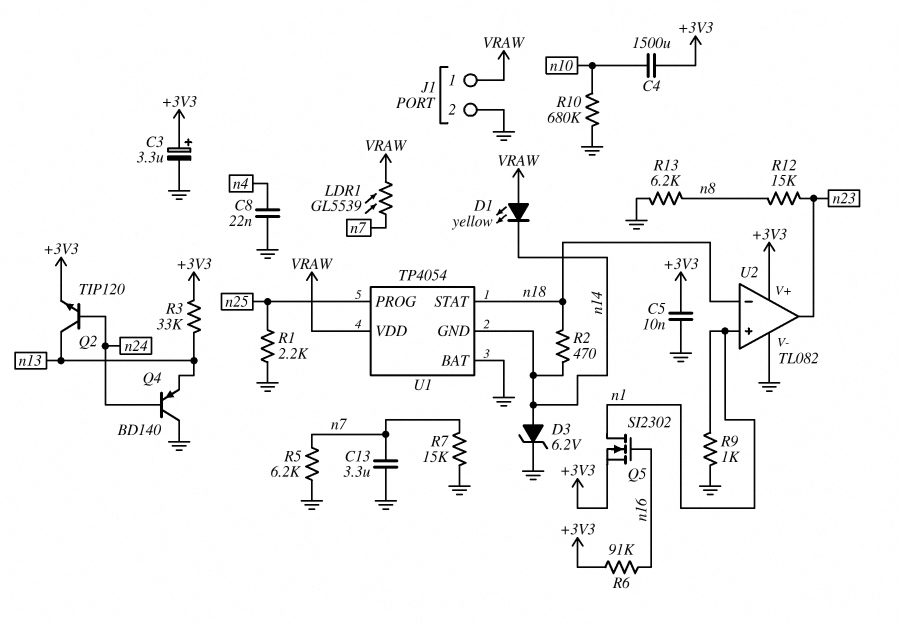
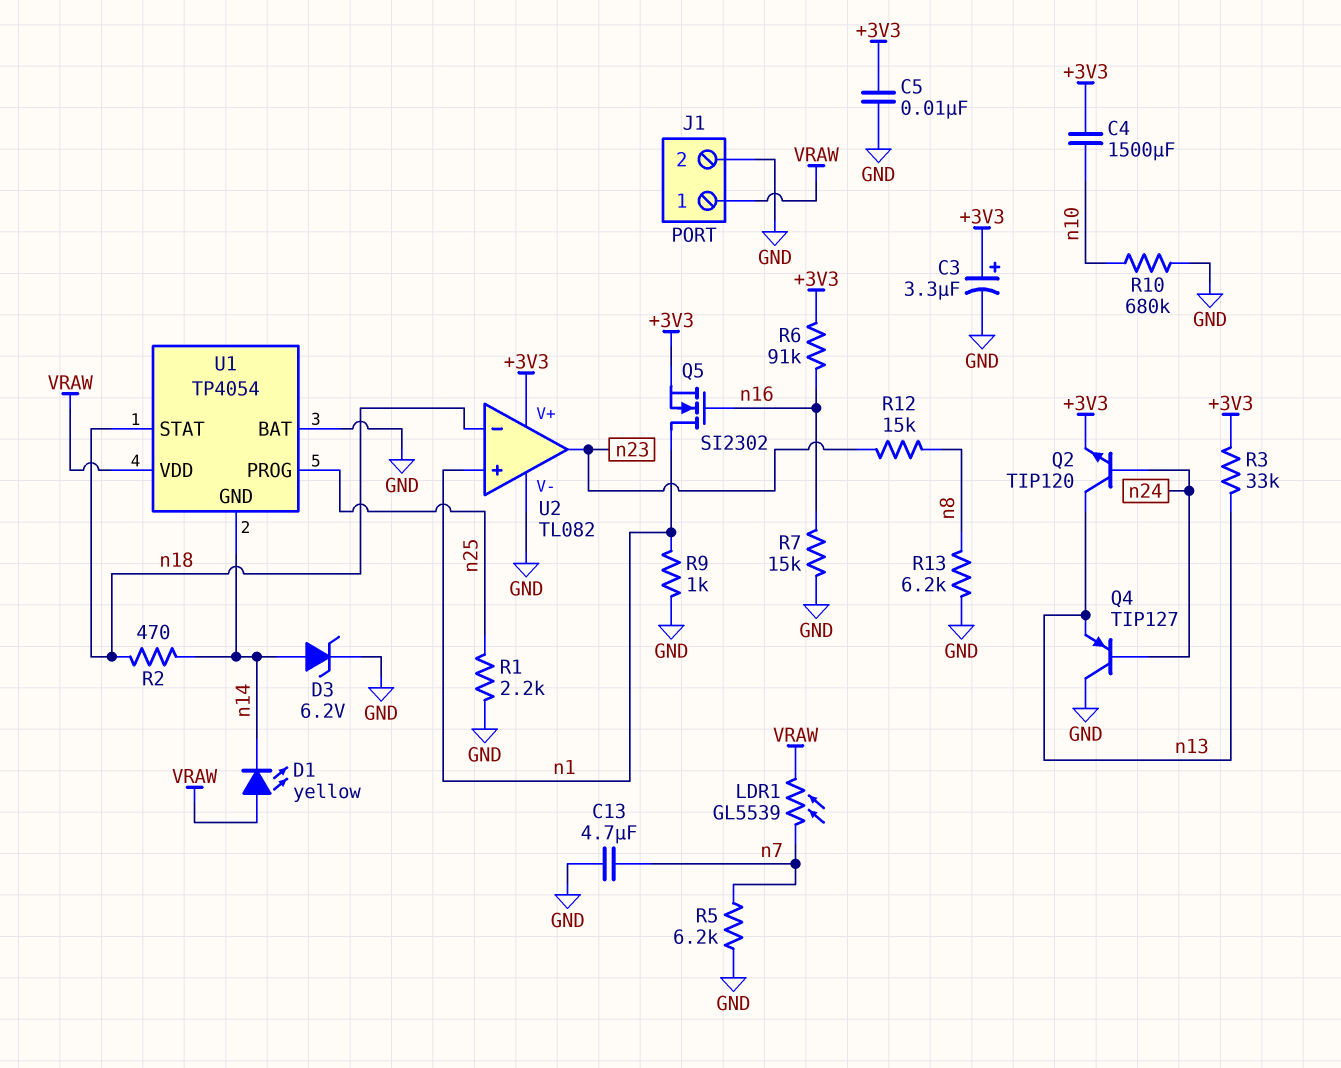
C8: 22nF (GND, n4) -> none
C13: 3.3uF (GND, n7) -> 4.7uF (GND, n7)
Q4: PNP BD140 (B n24, C GND, E n13) -> PNP TIP127 (B n24, C GND, E n13)
R7: 15k (GND, n7) -> 15k (GND, n16)

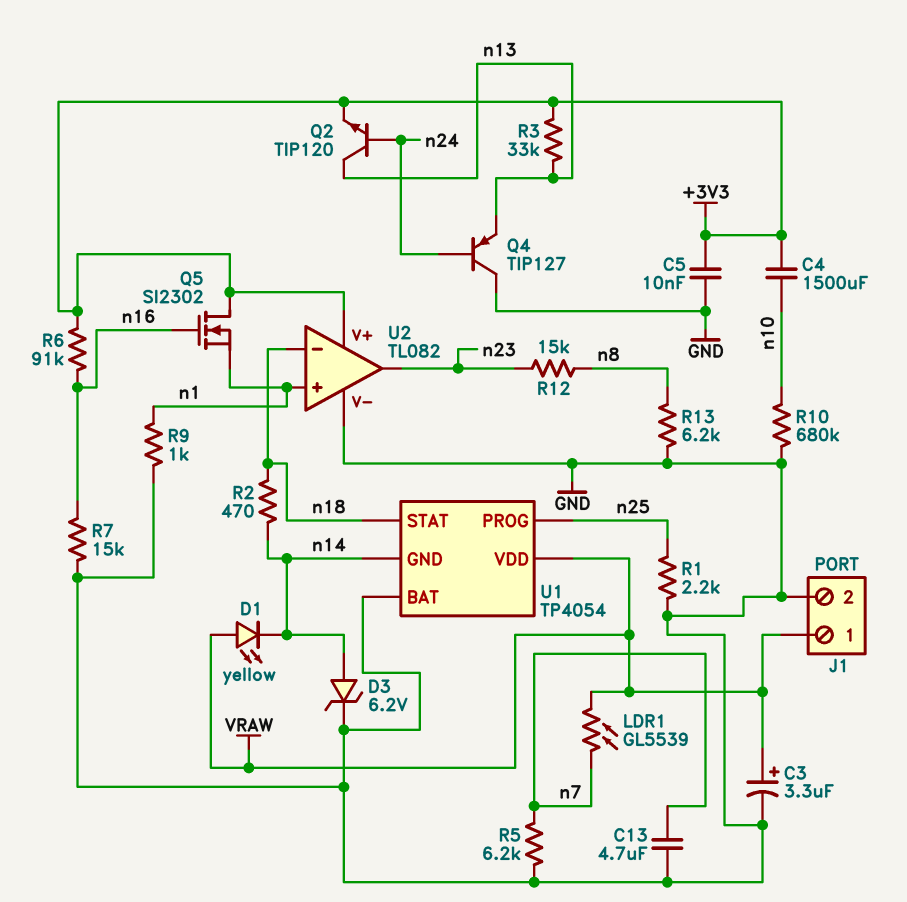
C3: 3.3uF (plus +3V3, minus GND) -> 3.3uF (plus VRAW, minus GND)
Q5: NMOS SI2302 (G n16, D n1, S +3V3) -> NMOS SI2302 (G n16, D +3V3, S n1)

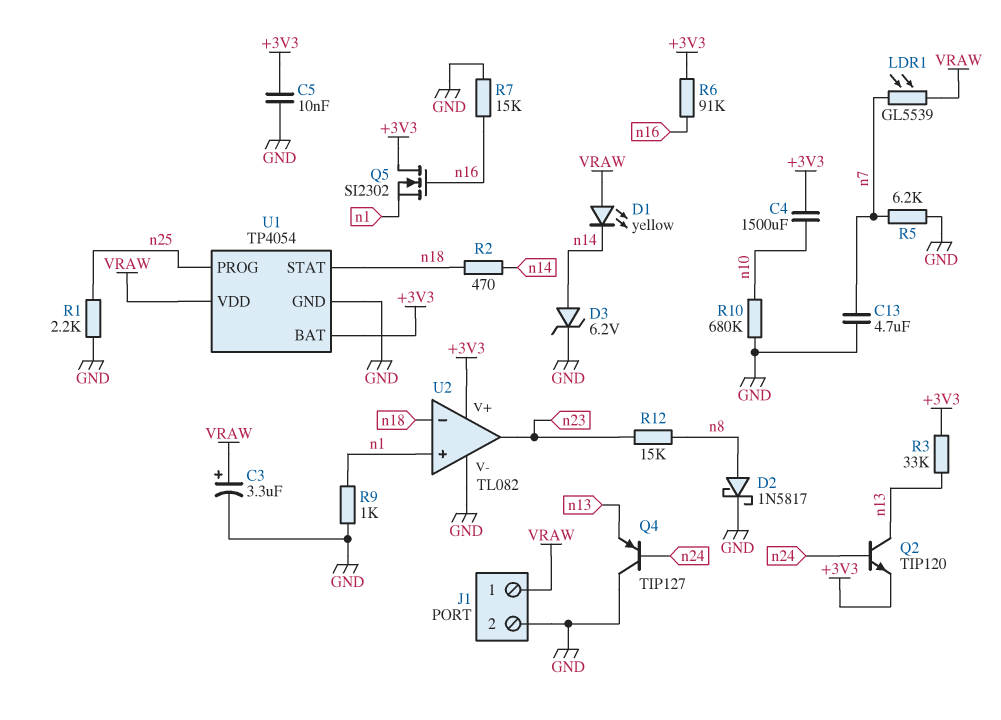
D2: none -> schottky 1N5817 (A n8, K GND)
R13: 6.2k (GND, n8) -> none
U1 pin BAT: GND -> +3V3
U1 pin GND: n14 -> GND

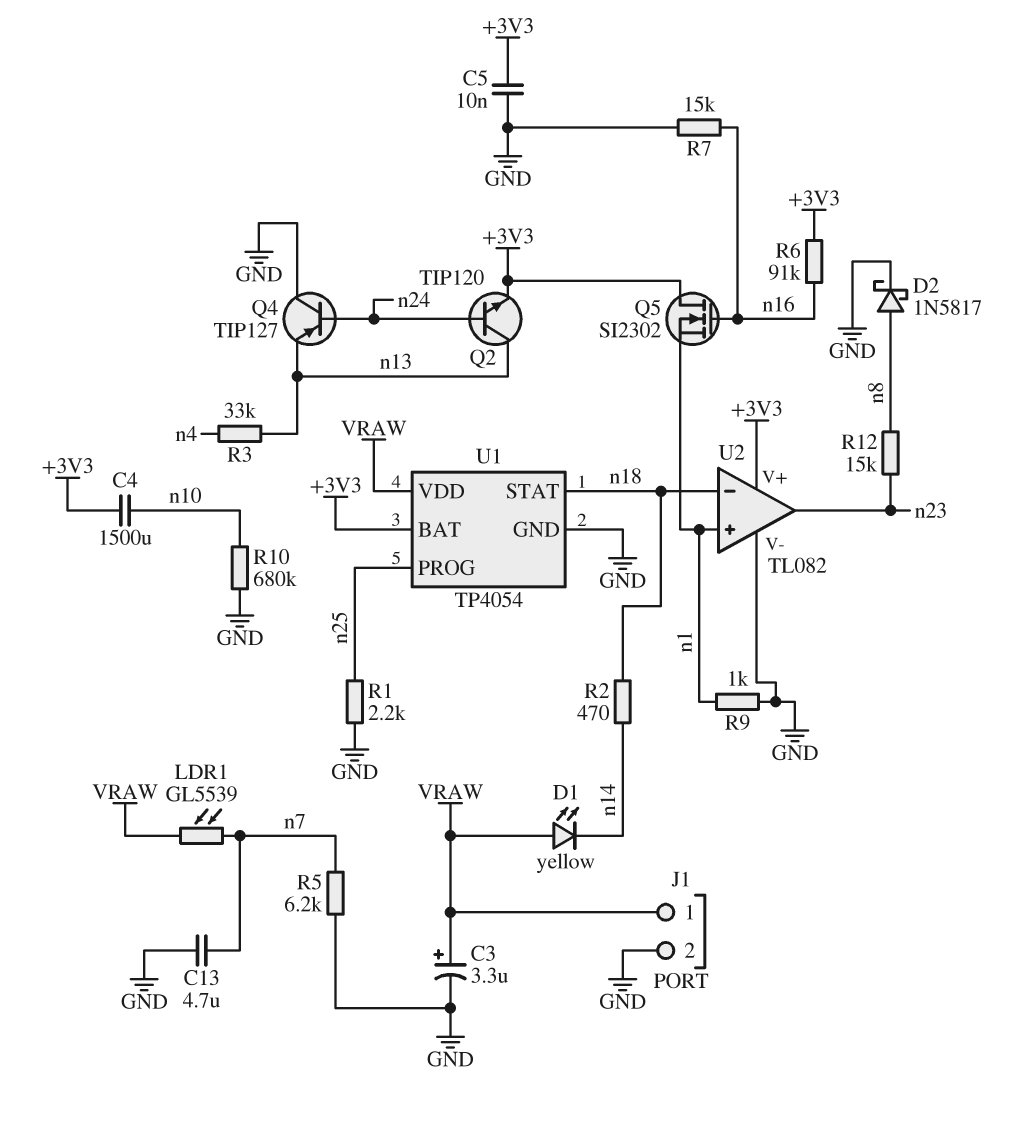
D3: zener 6.2V (A n14, K GND) -> none
R3: 33k (+3V3, n13) -> 33k (n4, n13)

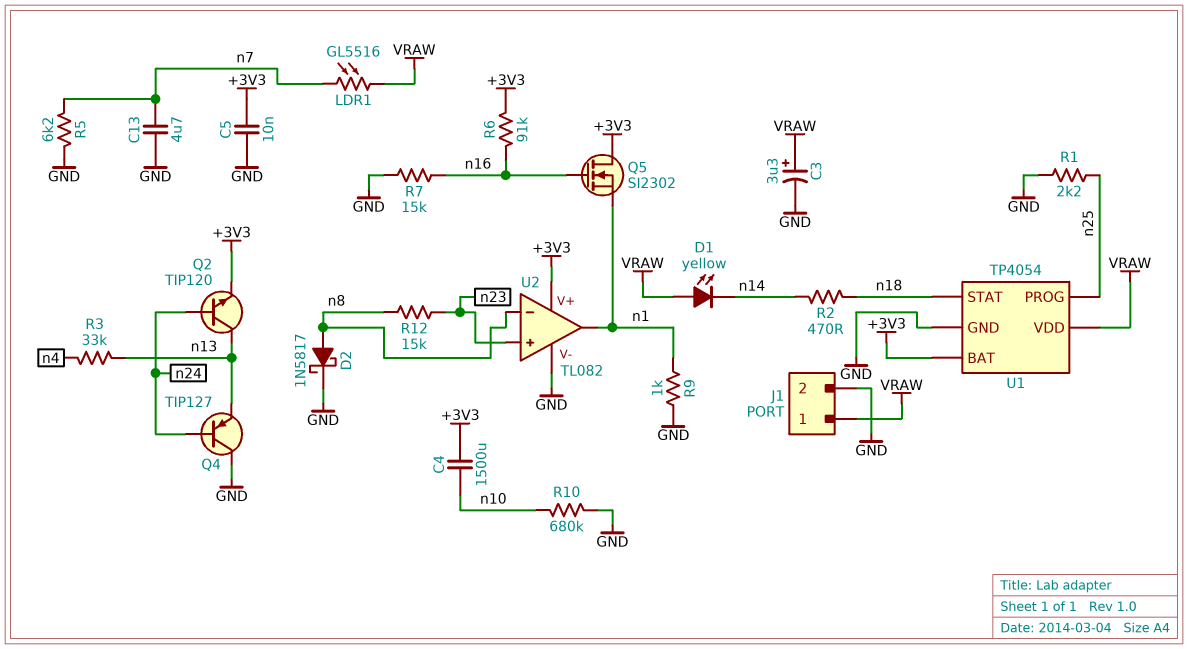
LDR1: GL5539 (VRAW, n7) -> GL5516 (VRAW, n7)
U2 pin in+: n1 -> n23
U2 pin in-: n18 -> n8
U2 pin out: n23 -> n1

